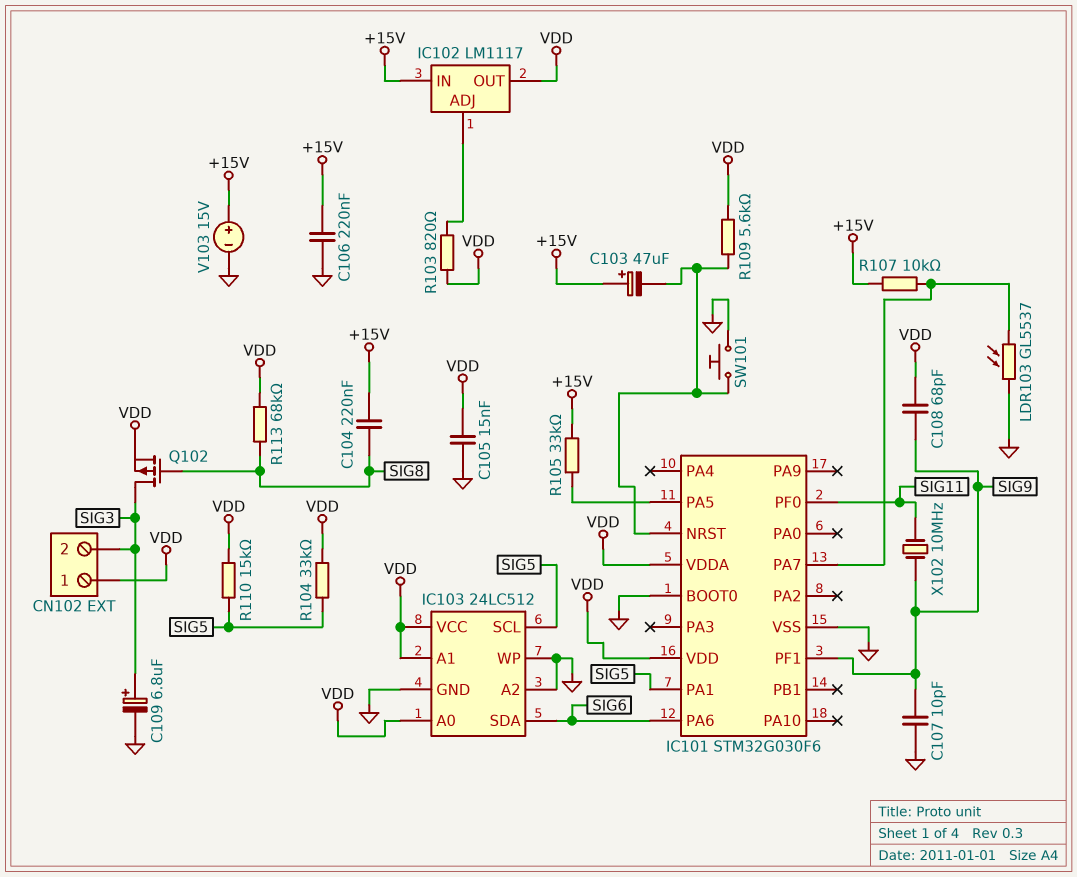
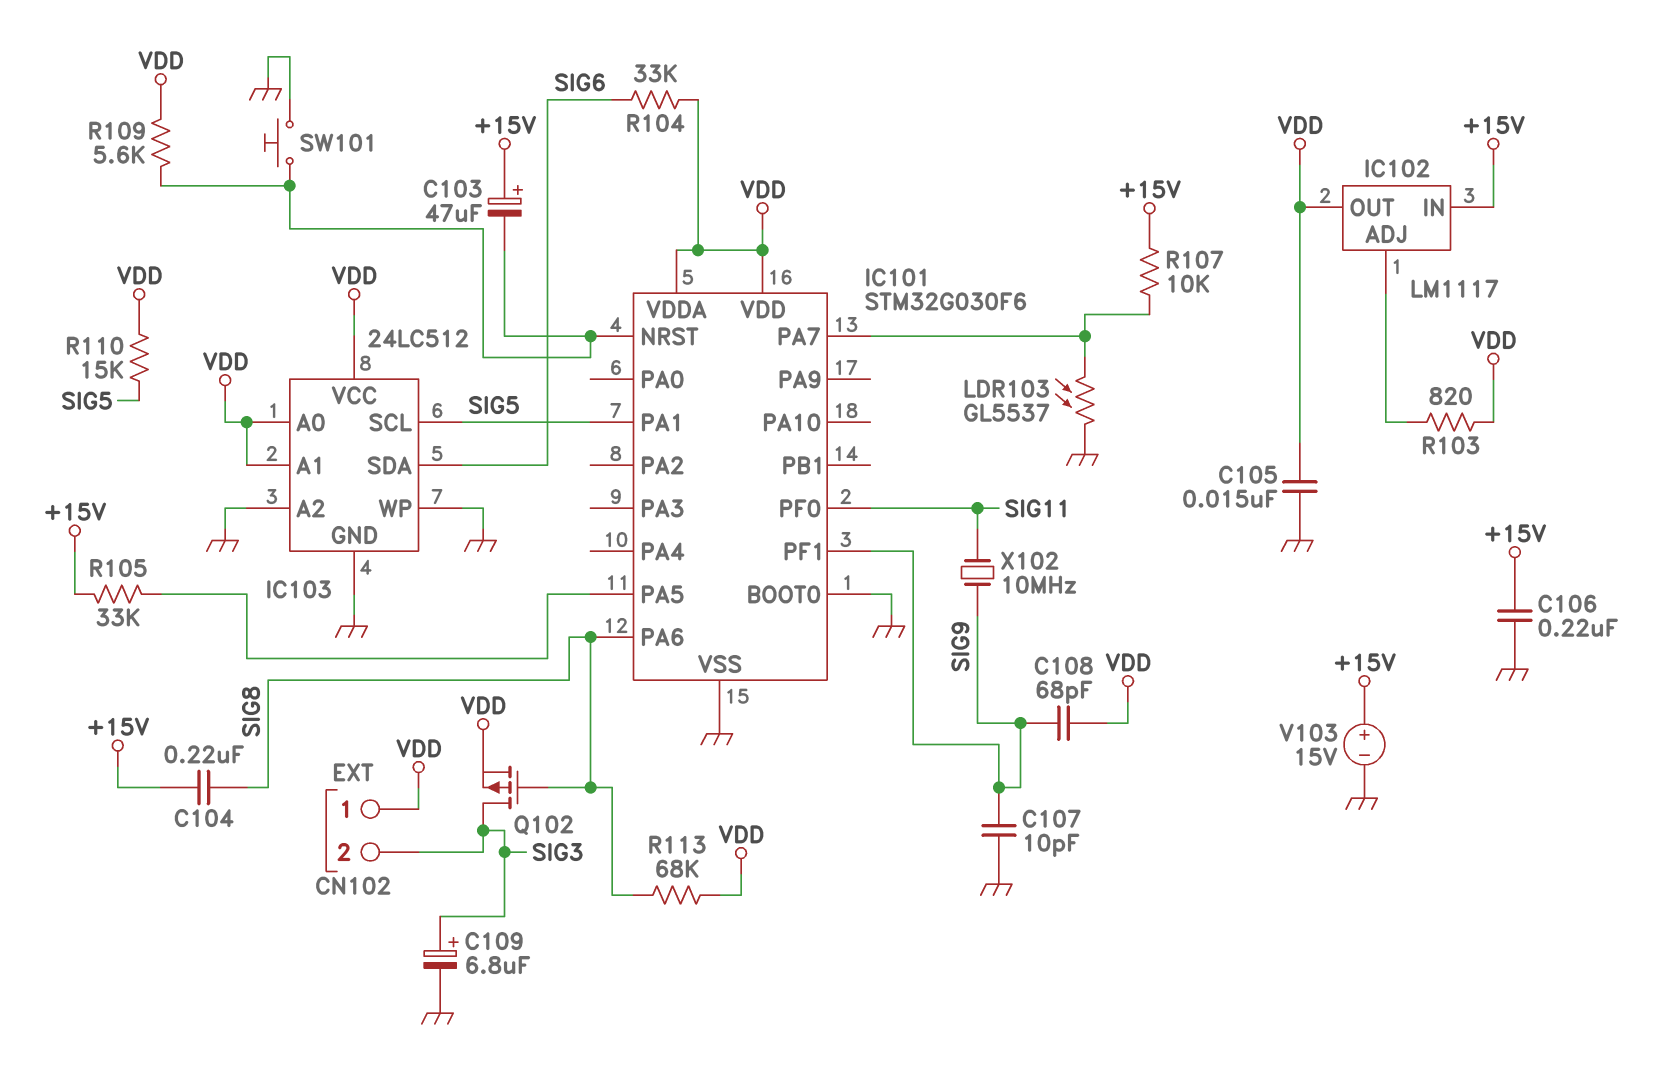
IC101 pin PA6: SIG6 -> SIG8
R104: 33k (SIG5, VDD) -> 33k (SIG6, VDD)

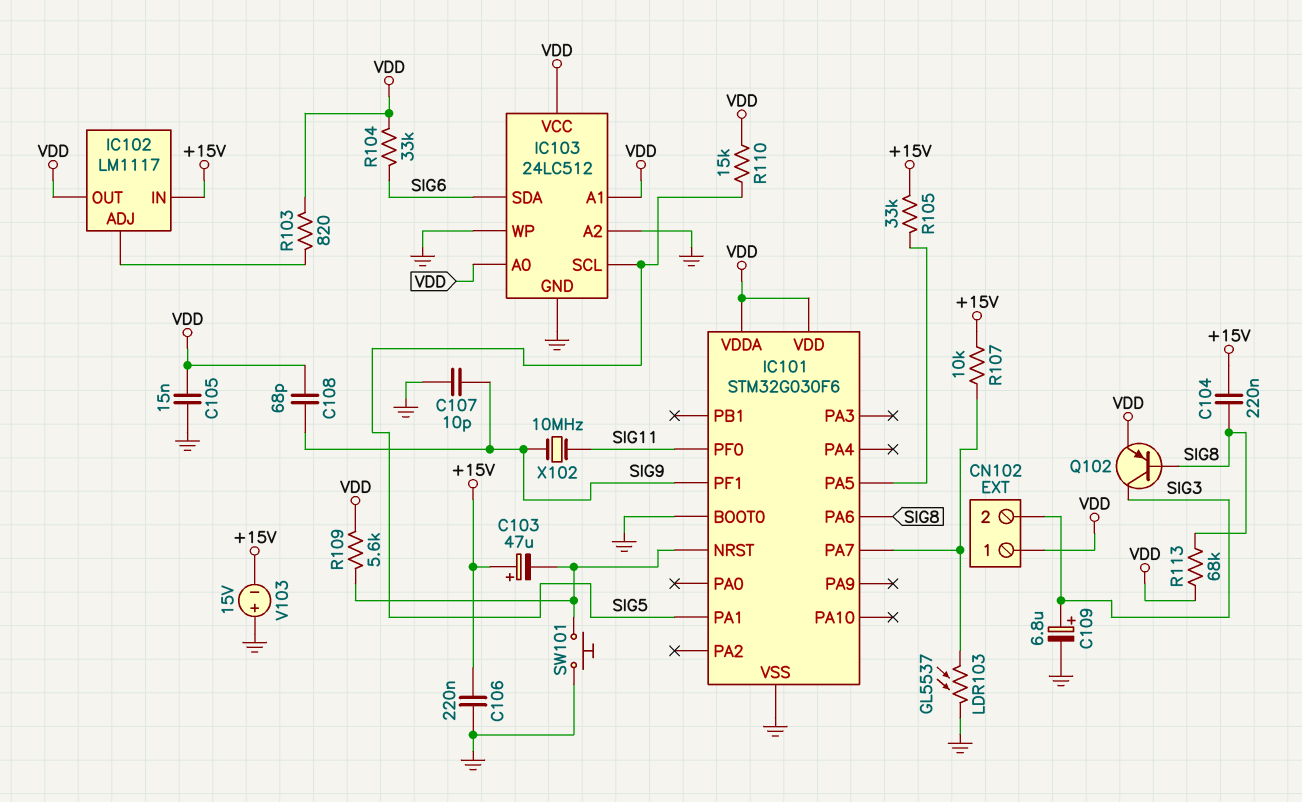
Q102: PMOS (G SIG8, D SIG3, S VDD) -> PNP (B SIG8, C SIG3, E VDD)
V103: 15V (plus +15V, minus GND) -> 15V (plus GND, minus +15V)

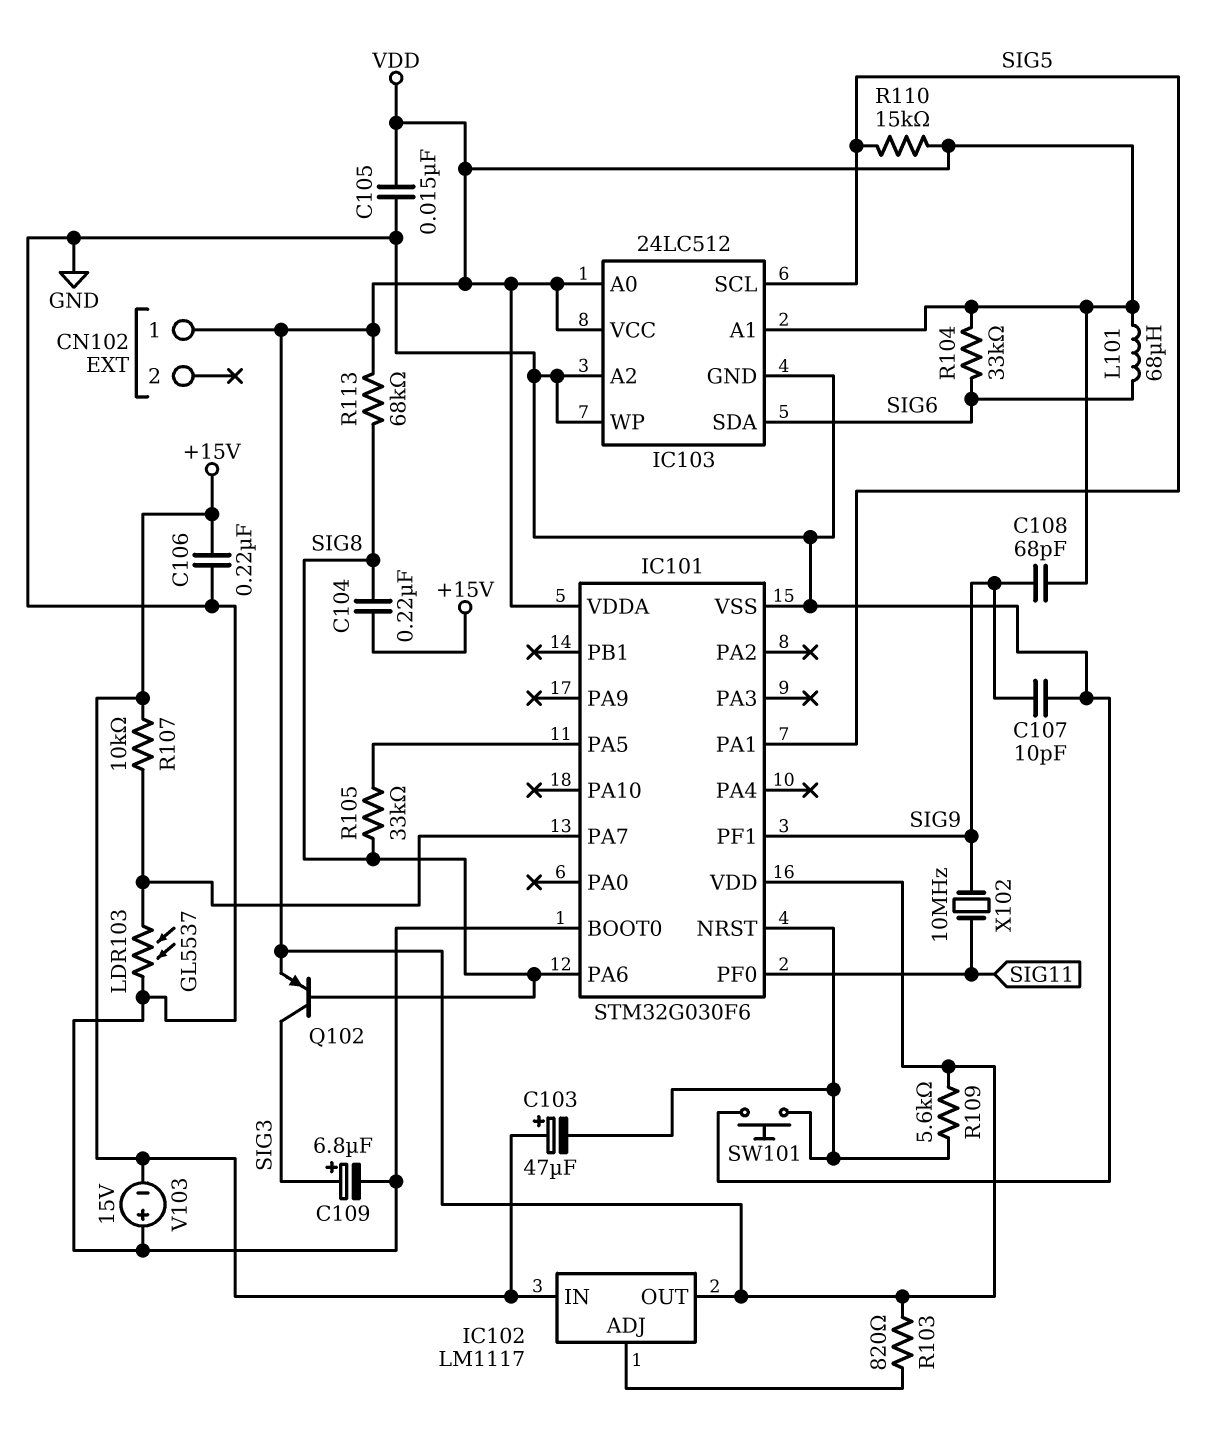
CN102 pin 2: SIG3 -> none
L101: none -> 68uH (SIG6, VDD)
R105: 33k (+15V, IC101/PA5) -> 33k (IC101/PA5, SIG8)

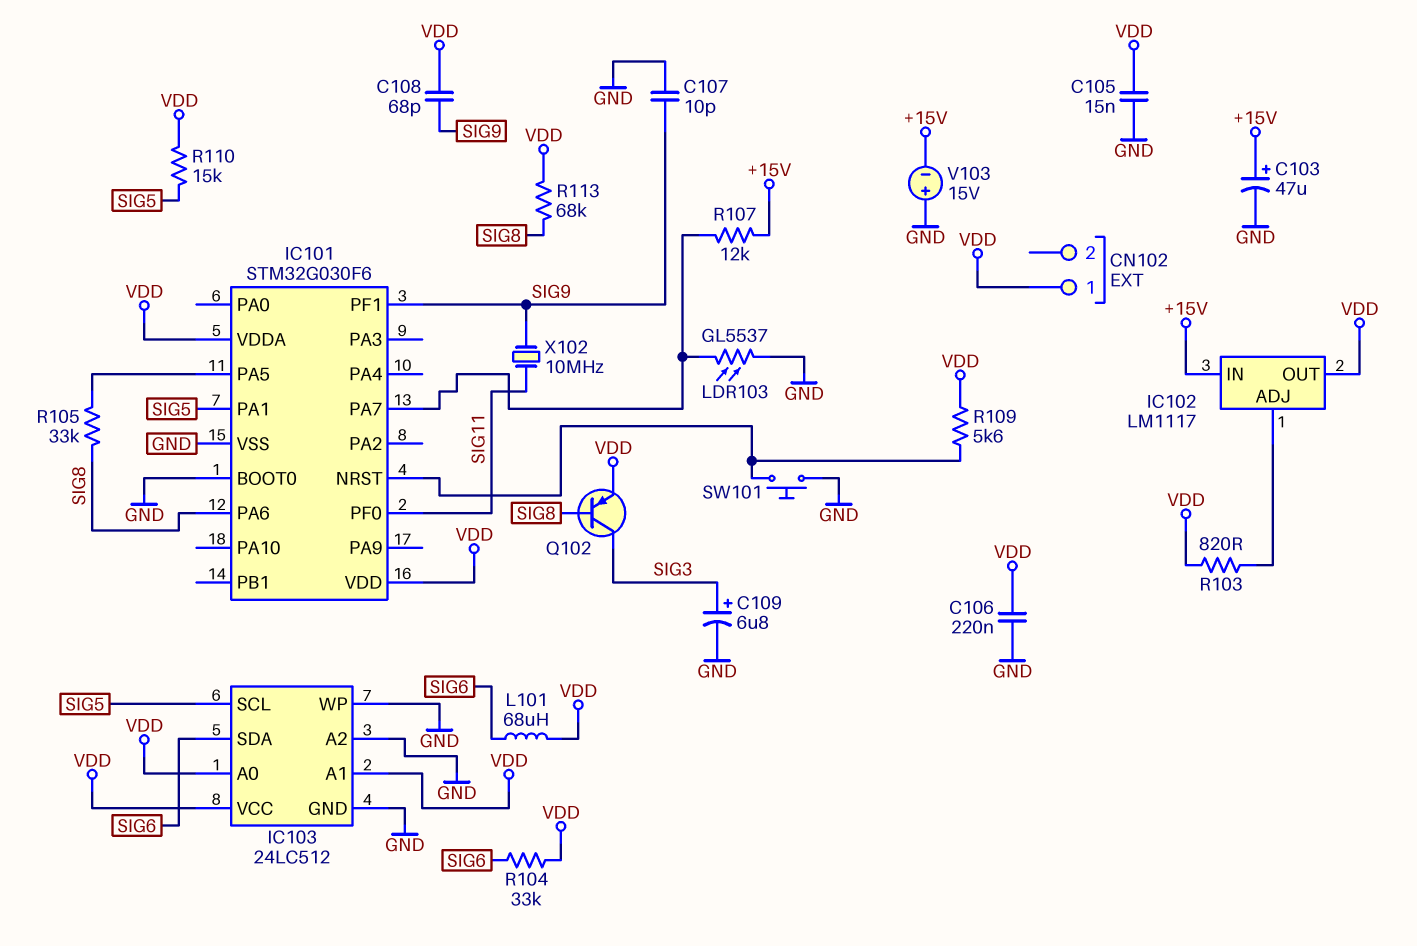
C103: 47uF (plus +15V, minus IC101/NRST) -> 47uF (plus +15V, minus GND)
C104: 220nF (+15V, SIG8) -> none
C106: 220nF (+15V, GND) -> 220nF (GND, VDD)
R107: 10k (+15V, IC101/PA7) -> 12k (+15V, IC101/PA7)

